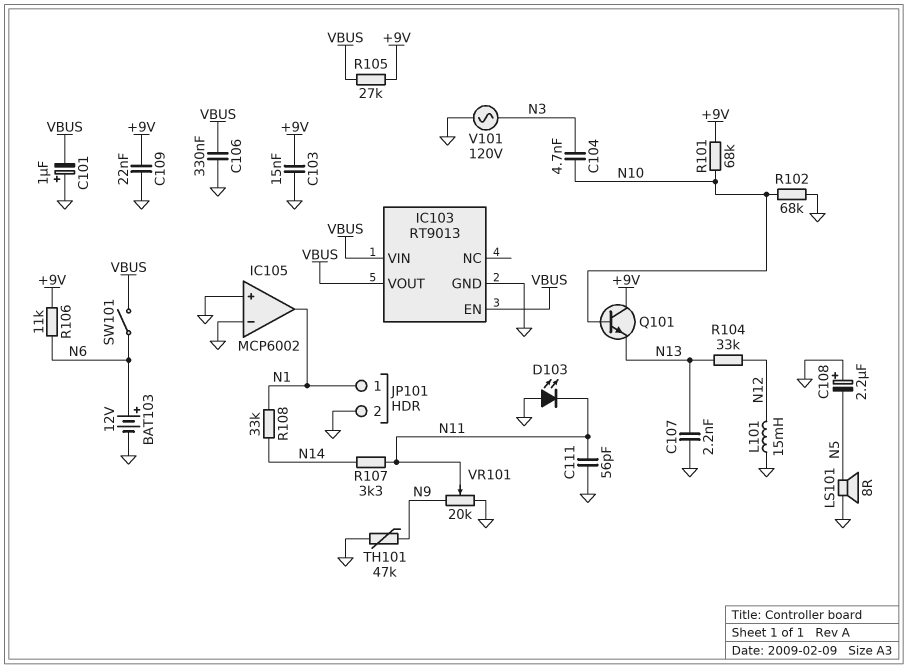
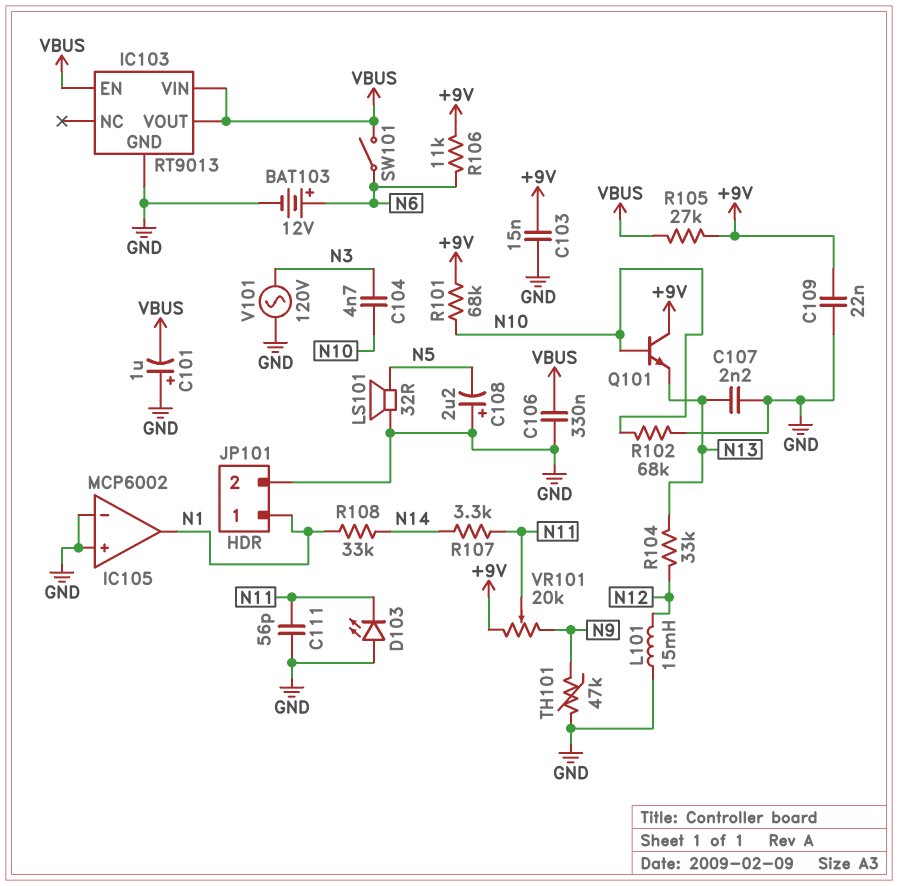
LS101: speaker 8R (GND, N5) -> speaker 32R (GND, N5)
VR101: 20k (GND, N9, wiper N11) -> 20k (+9V, N9, wiper N11)

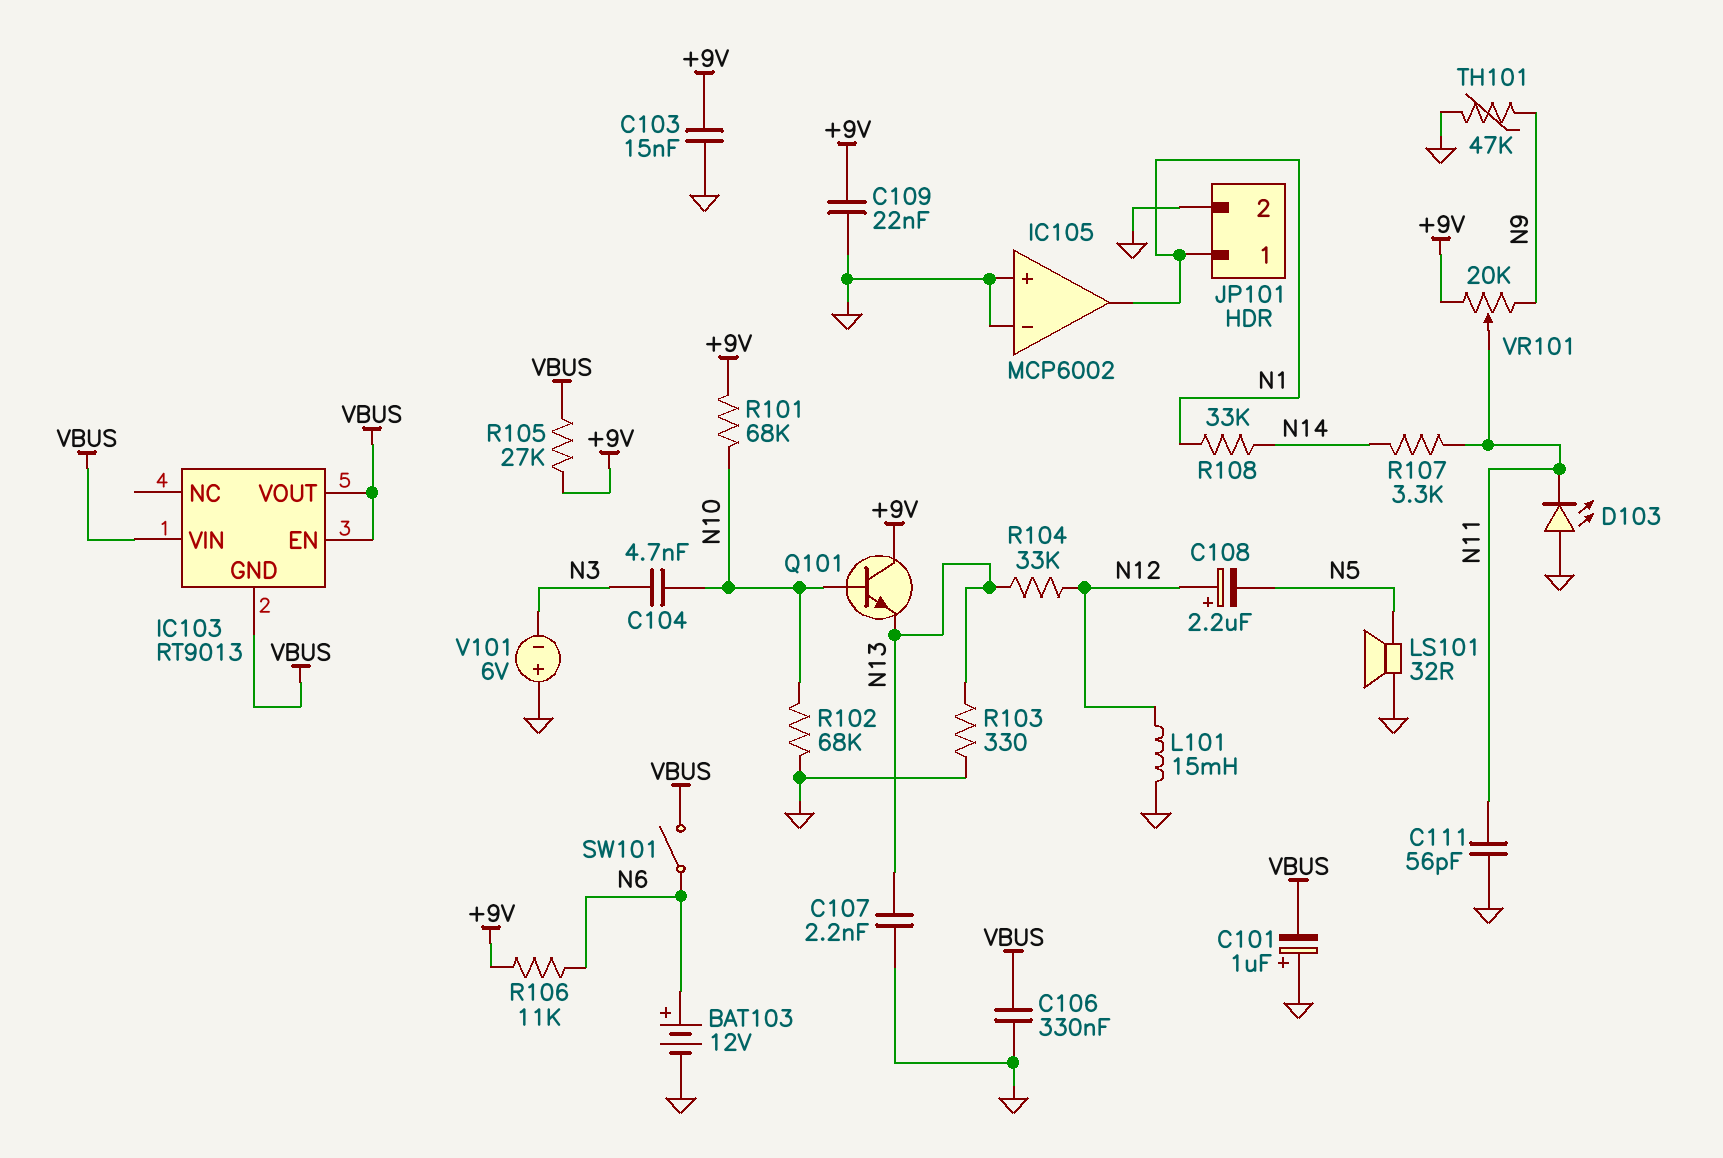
C108: 2.2uF (plus GND, minus N5) -> 2.2uF (plus N12, minus N5)
IC103 pin GND: GND -> VBUS
R103: none -> 330 (GND, N13)
V101: AC 120V (GND, N3) -> 6V (plus GND, minus N3)

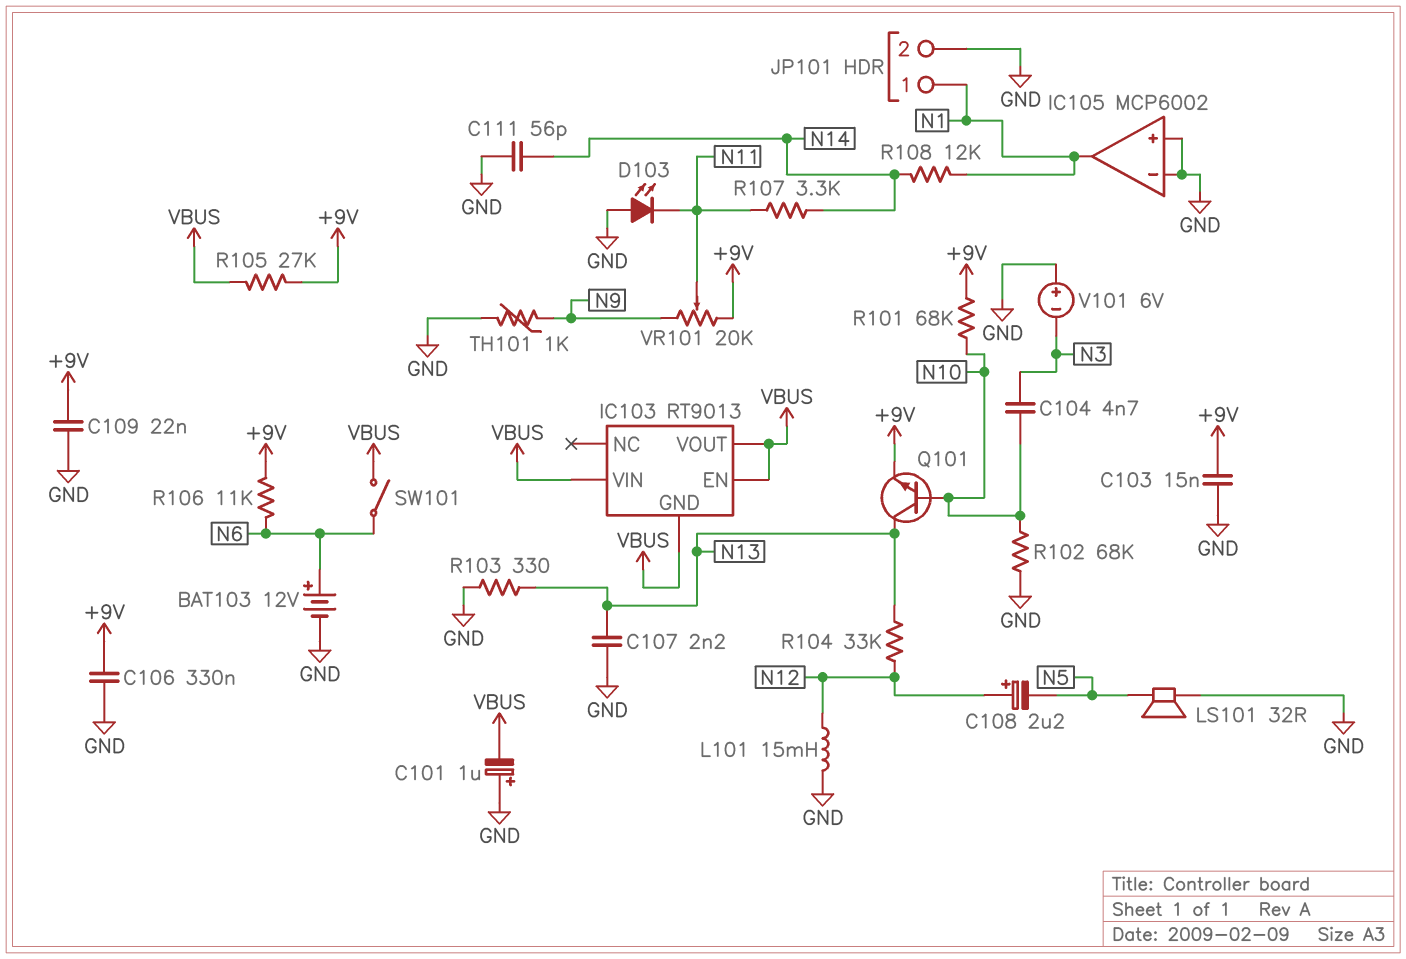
C106: 330nF (GND, VBUS) -> 330nF (+9V, GND)
C111: 56pF (GND, N11) -> 56pF (GND, N14)
Q101: NPN (B N10, C +9V, E N13) -> NPN (B N10, C N13, E +9V)
R108: 33k (N1, N14) -> 12k (N1, N14)
TH101: 47k (GND, N9) -> 1k (GND, N9)

